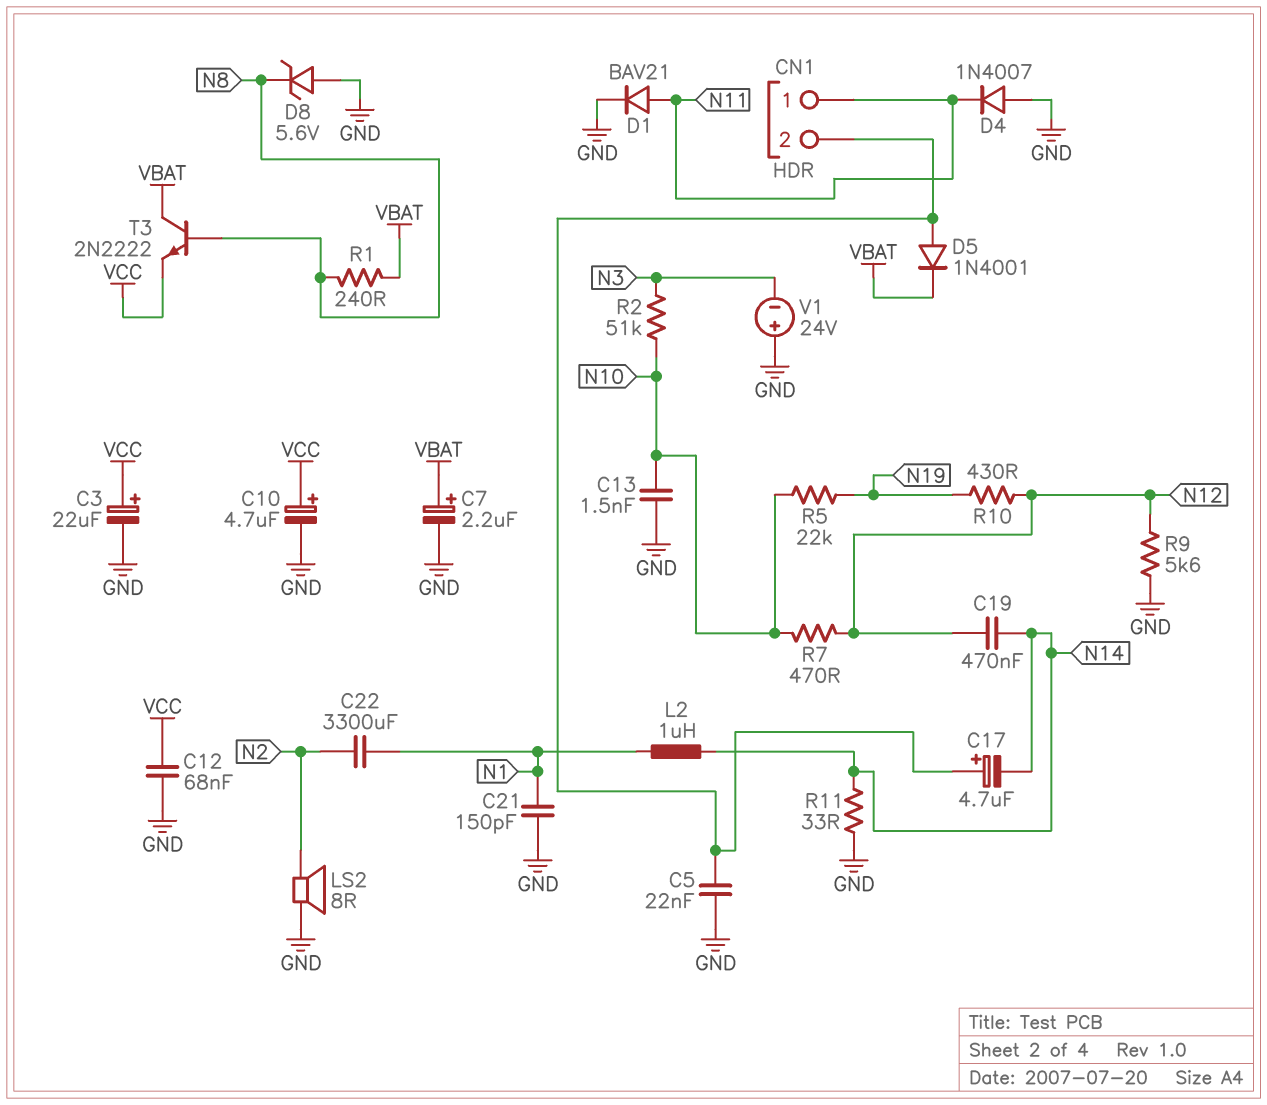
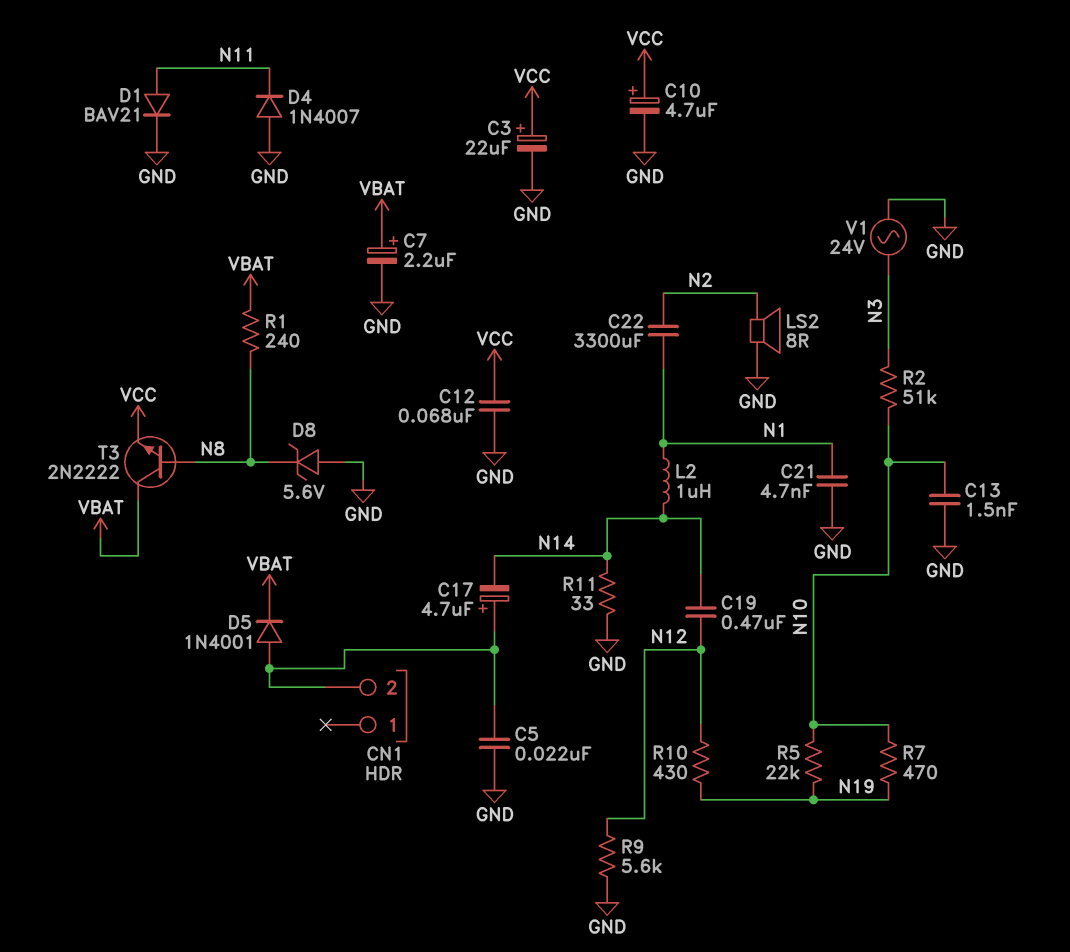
C21: 150pF (GND, N1) -> 4.7nF (GND, N1)
CN1 pin 1: N11 -> none
R7: 470 (N10, N12) -> 470 (N10, N19)
V1: 24V (plus GND, minus N3) -> AC 24V (GND, N3)

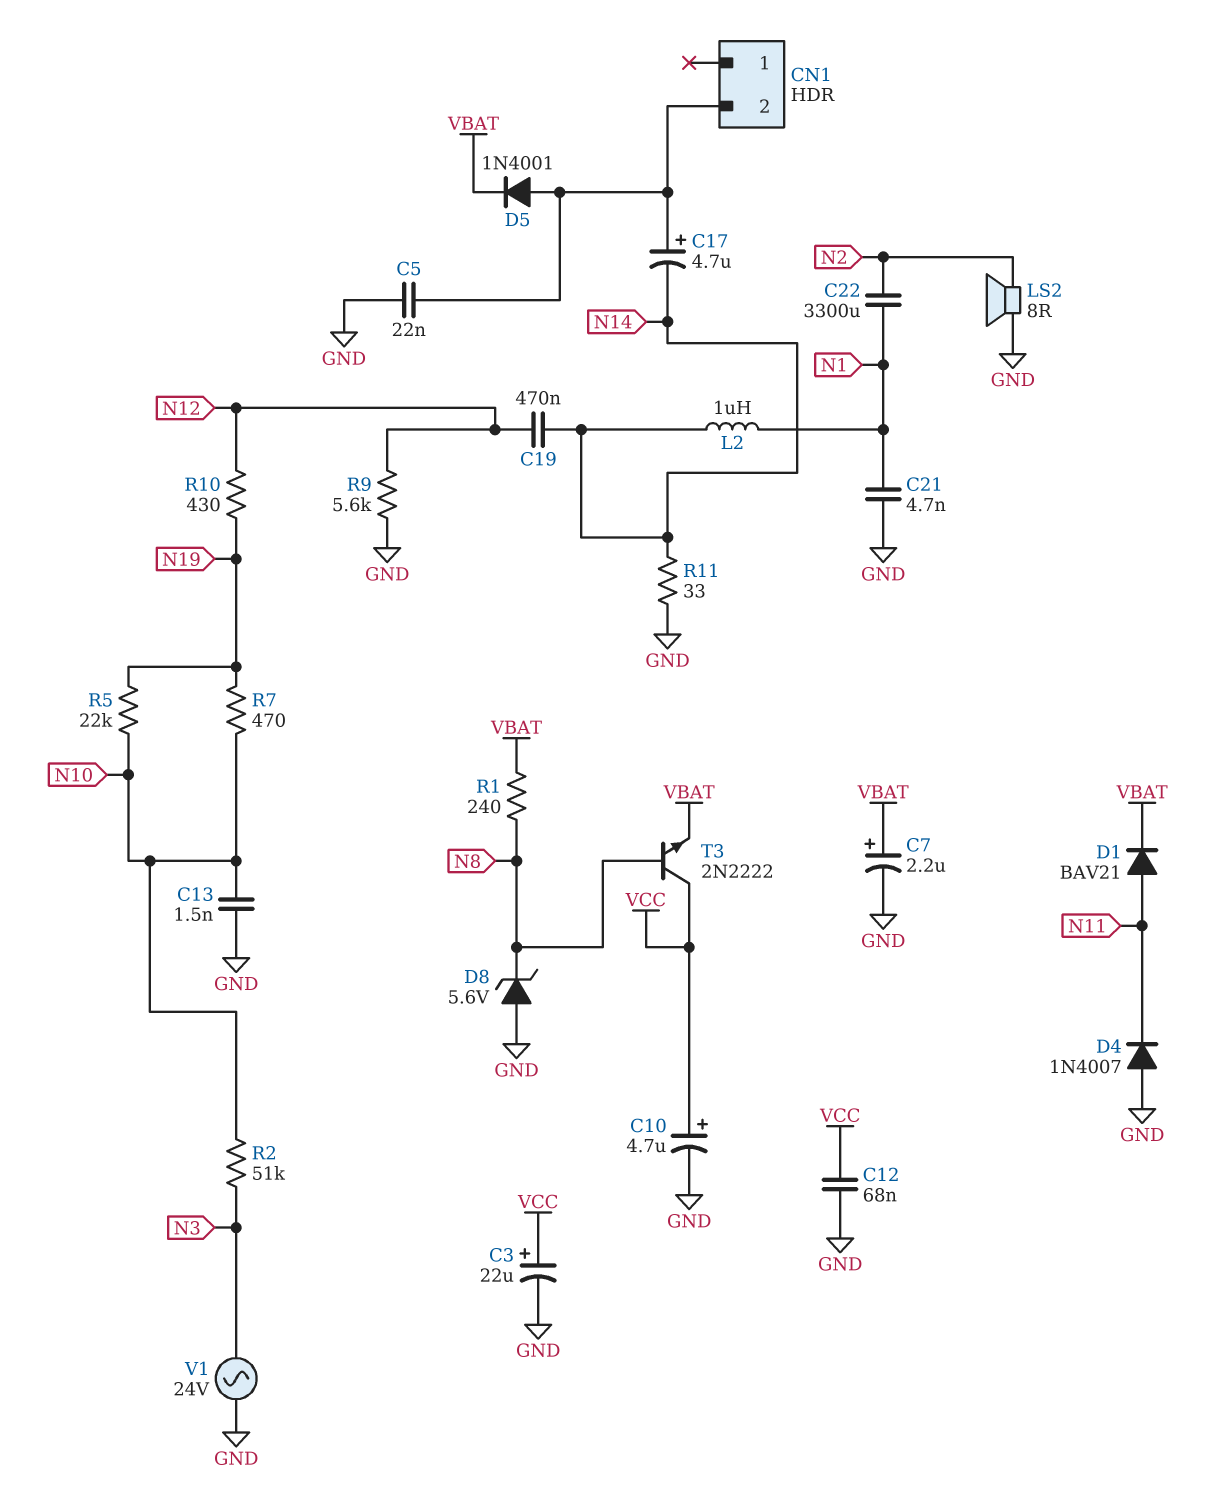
D1: diode BAV21 (A N11, K GND) -> diode BAV21 (A N11, K VBAT)
T3: NPN 2N2222 (B N8, C VBAT, E VCC) -> NPN 2N2222 (B N8, C VCC, E VBAT)

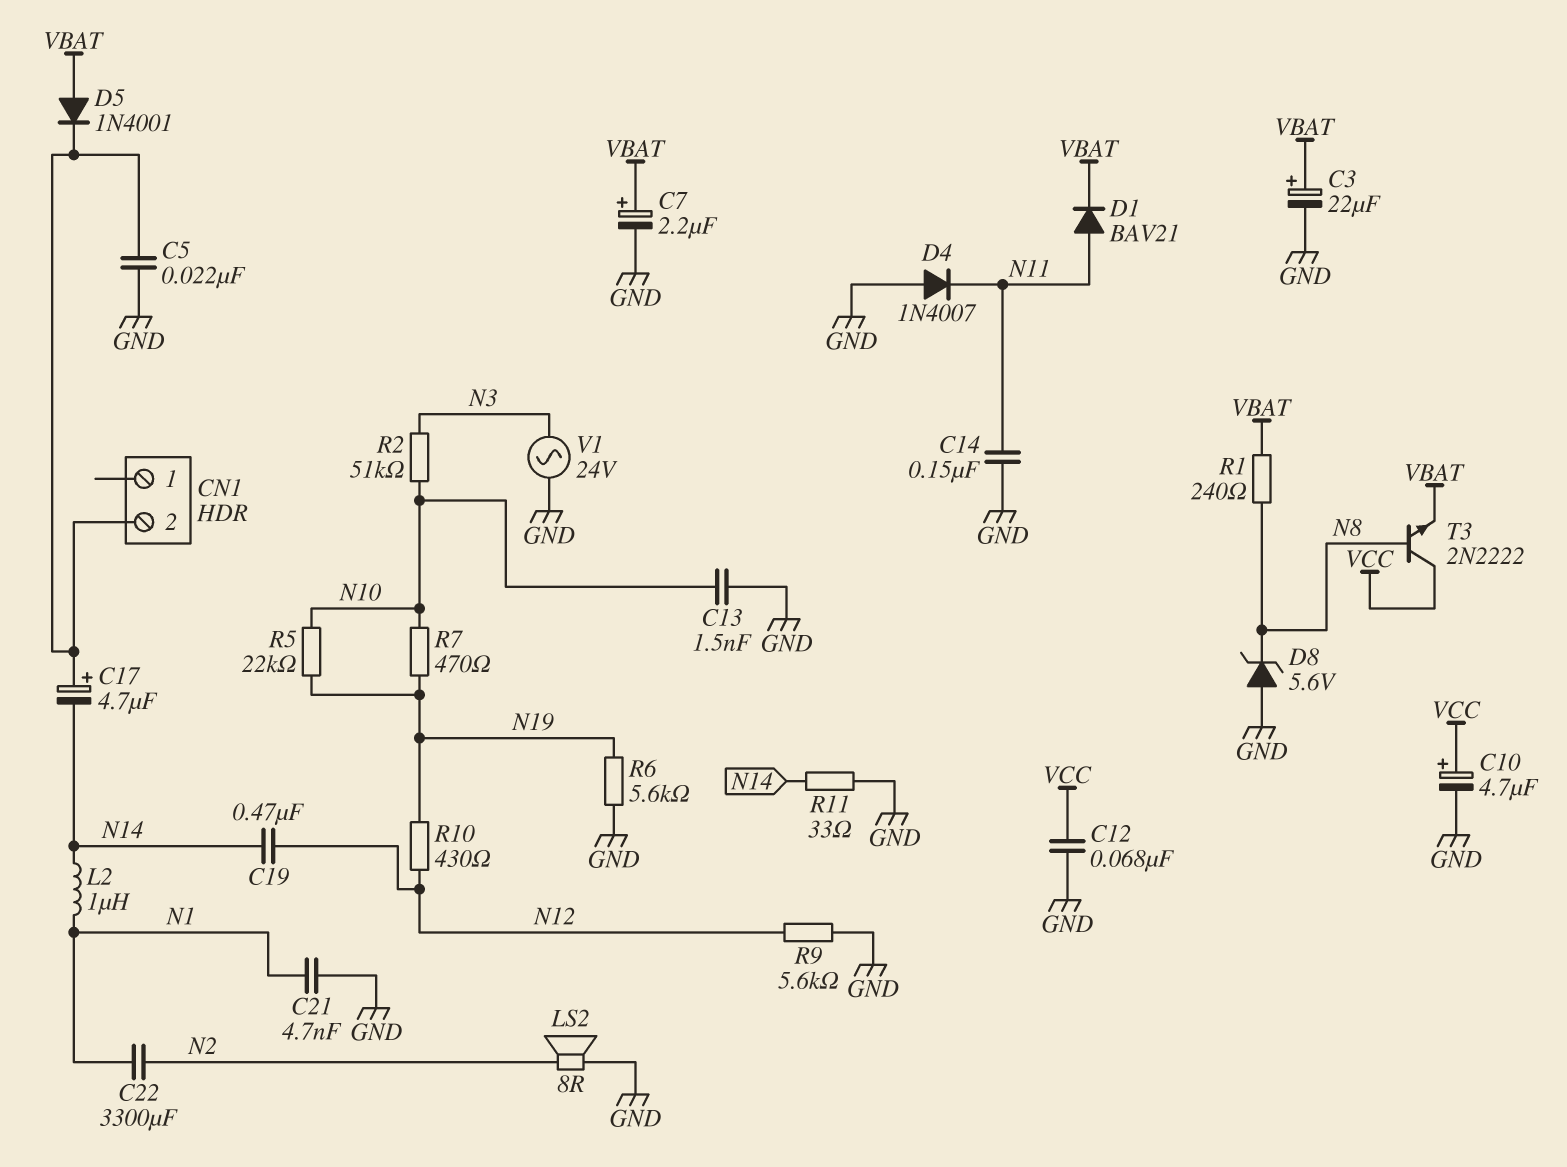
C3: 22uF (plus VCC, minus GND) -> 22uF (plus VBAT, minus GND)
C14: none -> 150nF (GND, N11)
D5: diode 1N4001 (A CN1/2, K VBAT) -> diode 1N4001 (A VBAT, K CN1/2)
R6: none -> 5.6k (GND, N19)

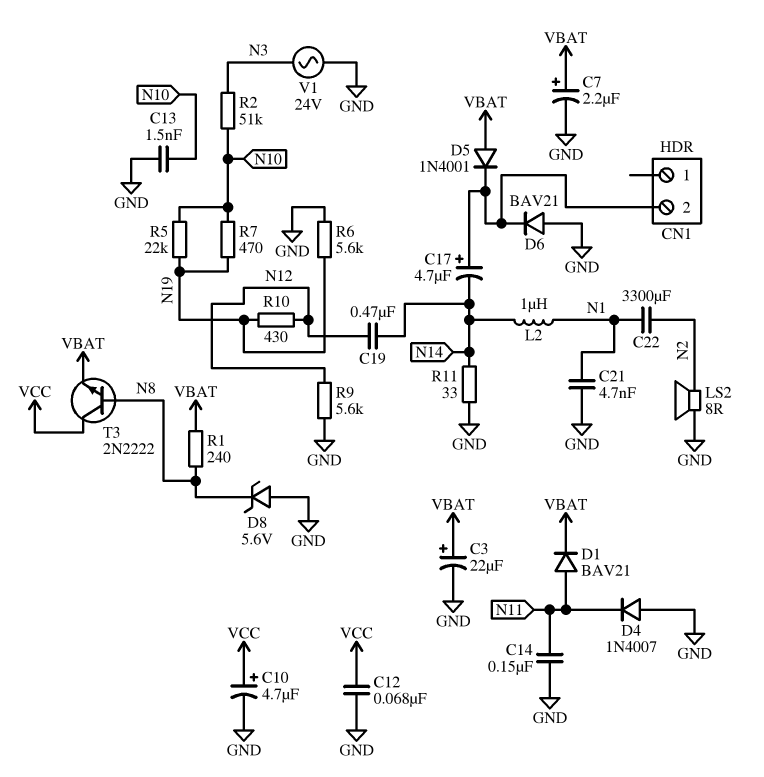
C5: 22nF (CN1/2, GND) -> none
D6: none -> diode BAV21 (A GND, K CN1/2)

